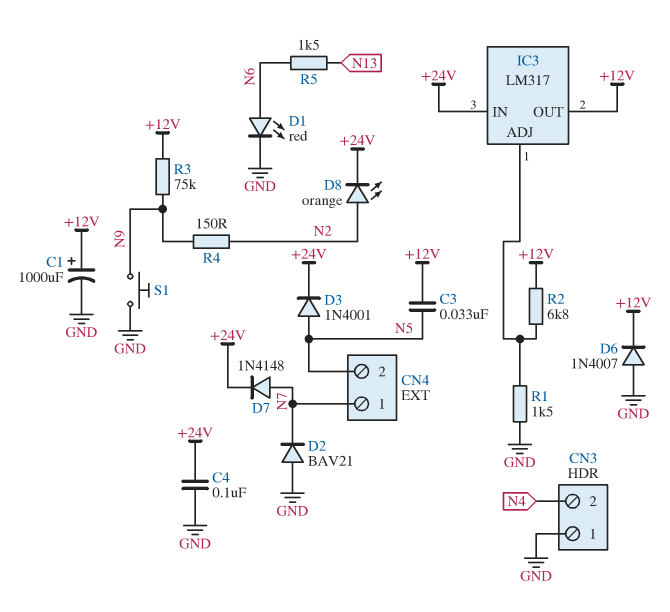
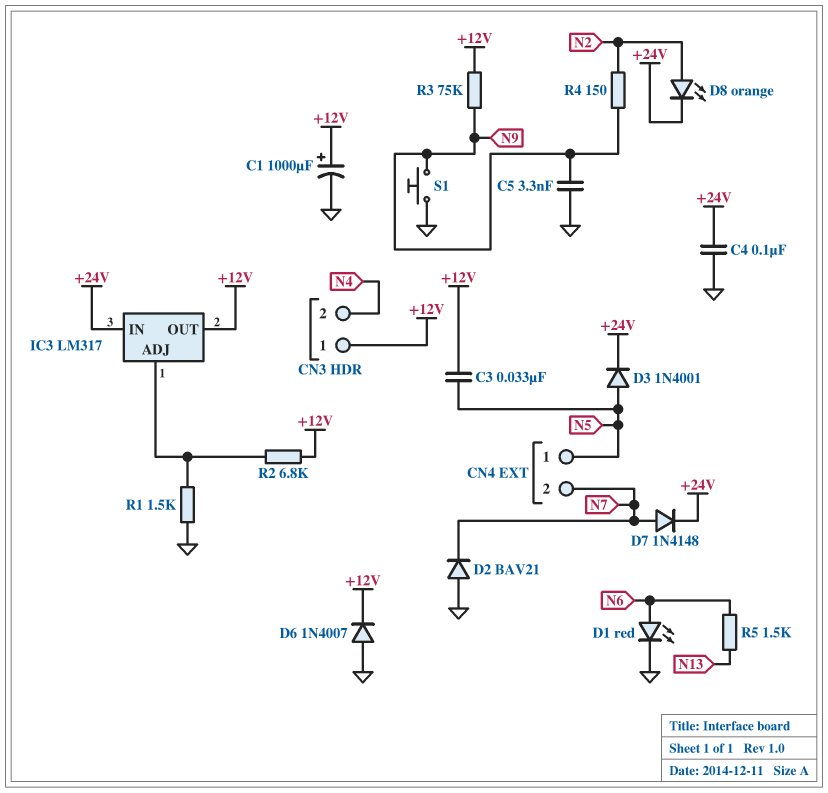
C5: none -> 3.3nF (GND, N9)
CN3 pin 1: GND -> +12V
CN4 pin 1: N7 -> N5
CN4 pin 2: N5 -> N7

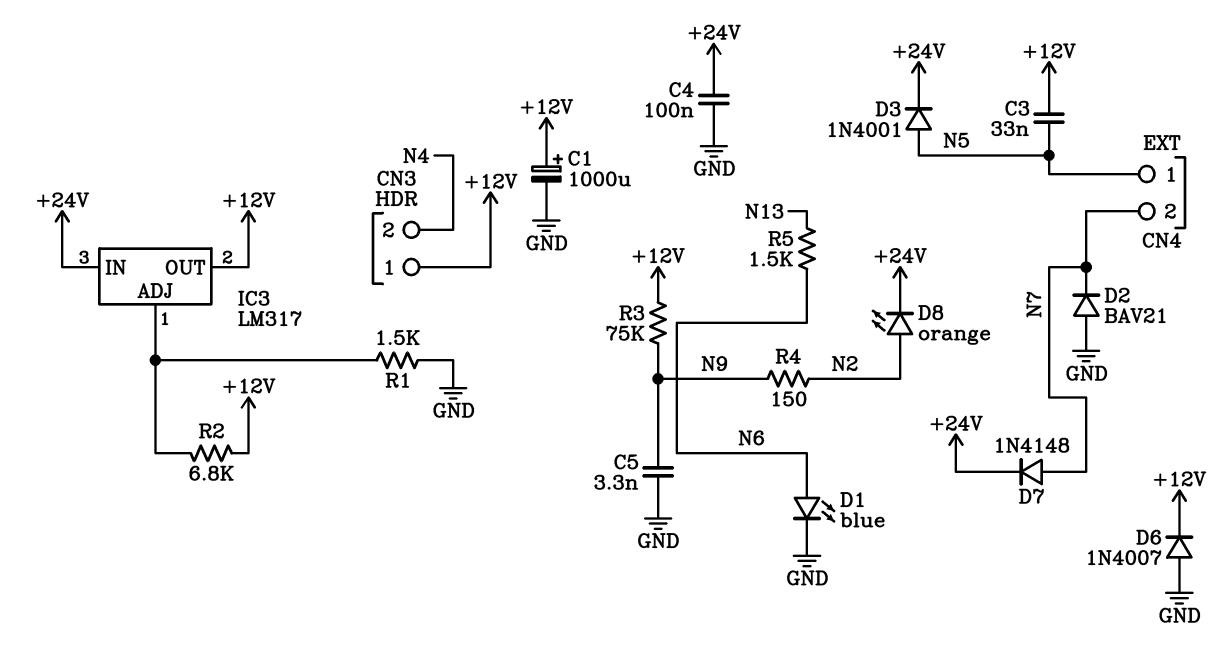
D1: LED red (A N6, K GND) -> LED blue (A N6, K GND)
S1: button (GND, N9) -> none

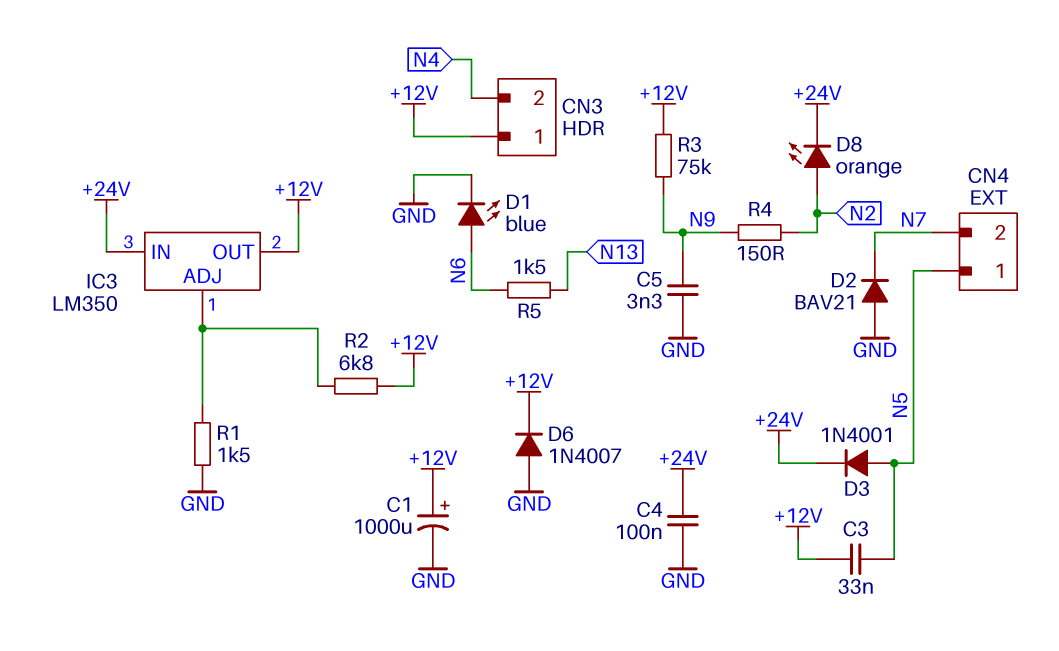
D7: diode 1N4148 (A N7, K +24V) -> none
IC3: LM317 -> LM350

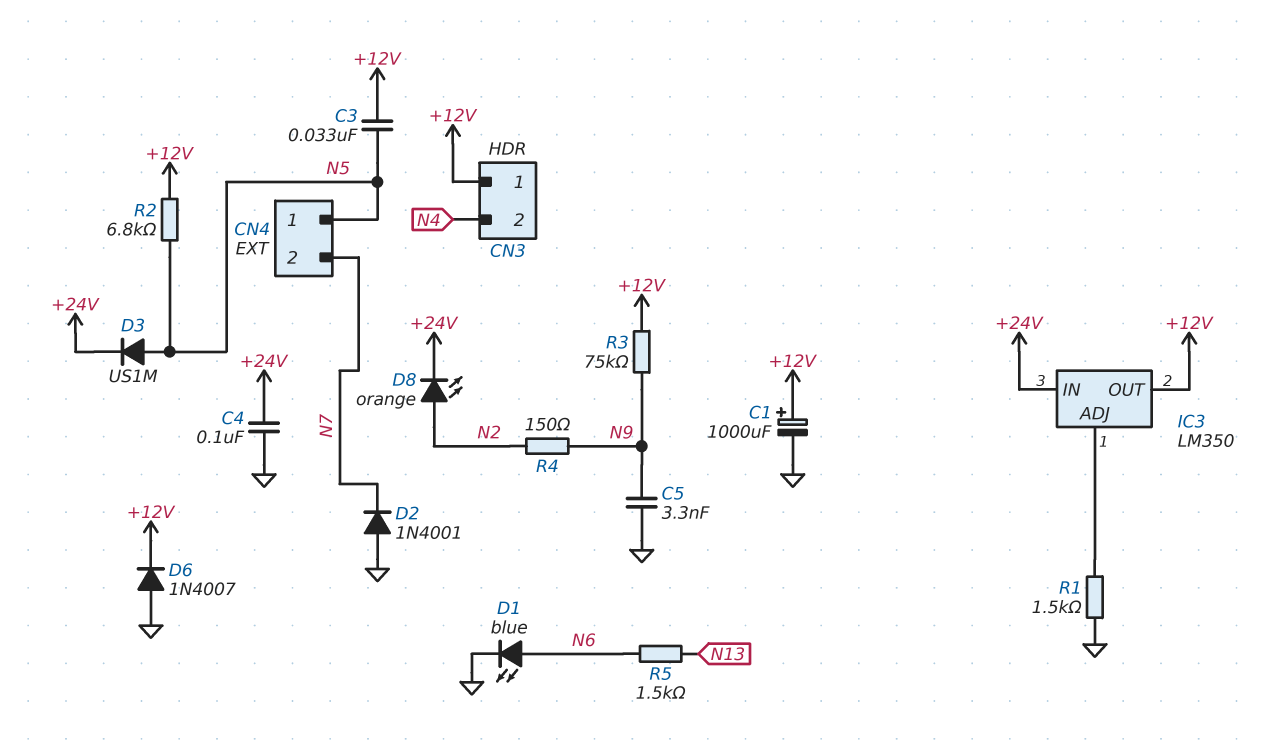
D2: diode BAV21 (A GND, K N7) -> diode 1N4001 (A GND, K N7)
D3: diode 1N4001 (A N5, K +24V) -> diode US1M (A N5, K +24V)
R2: 6.8k (+12V, IC3/ADJ) -> 6.8k (+12V, N5)

